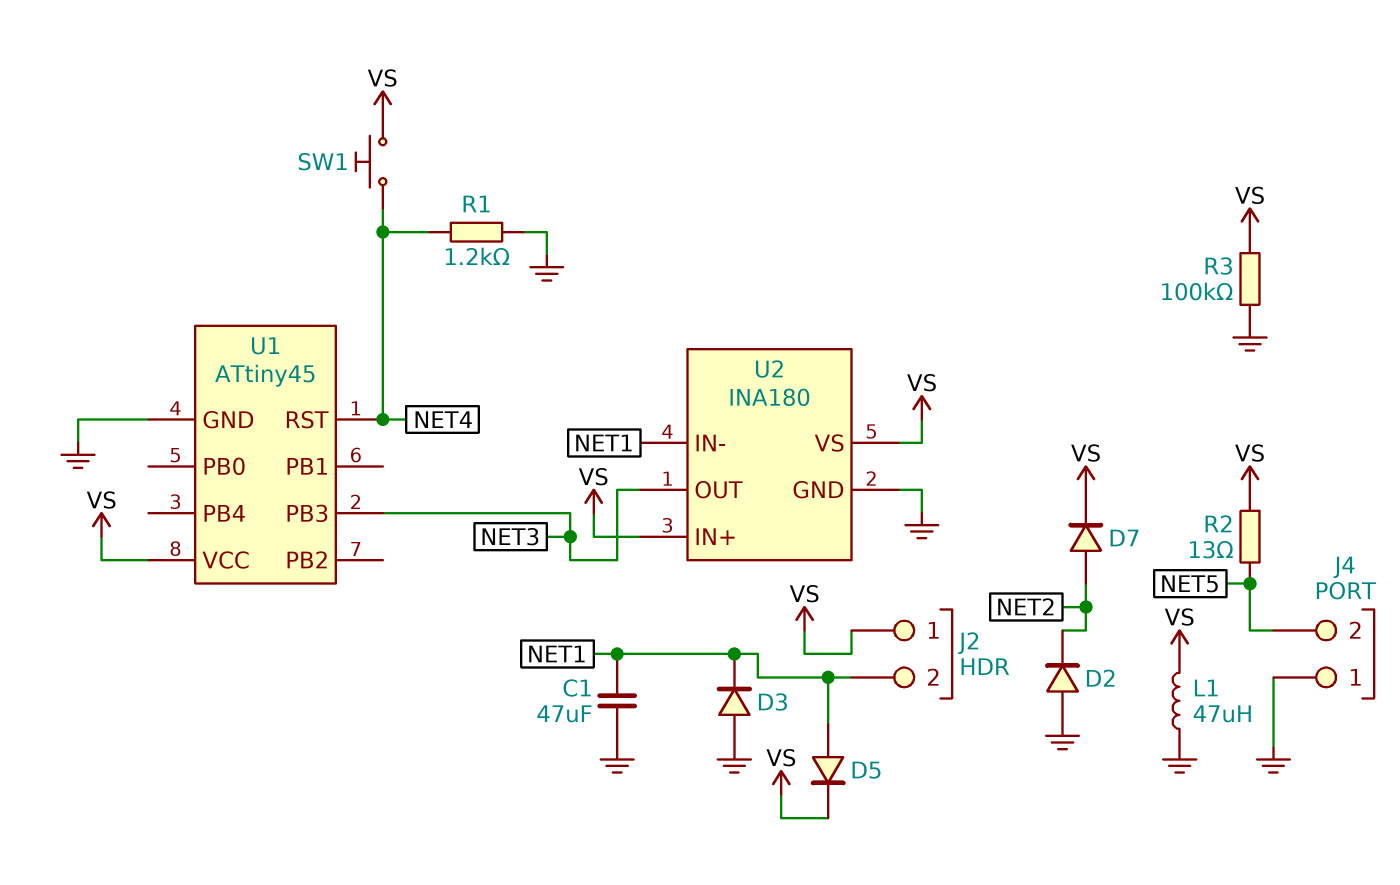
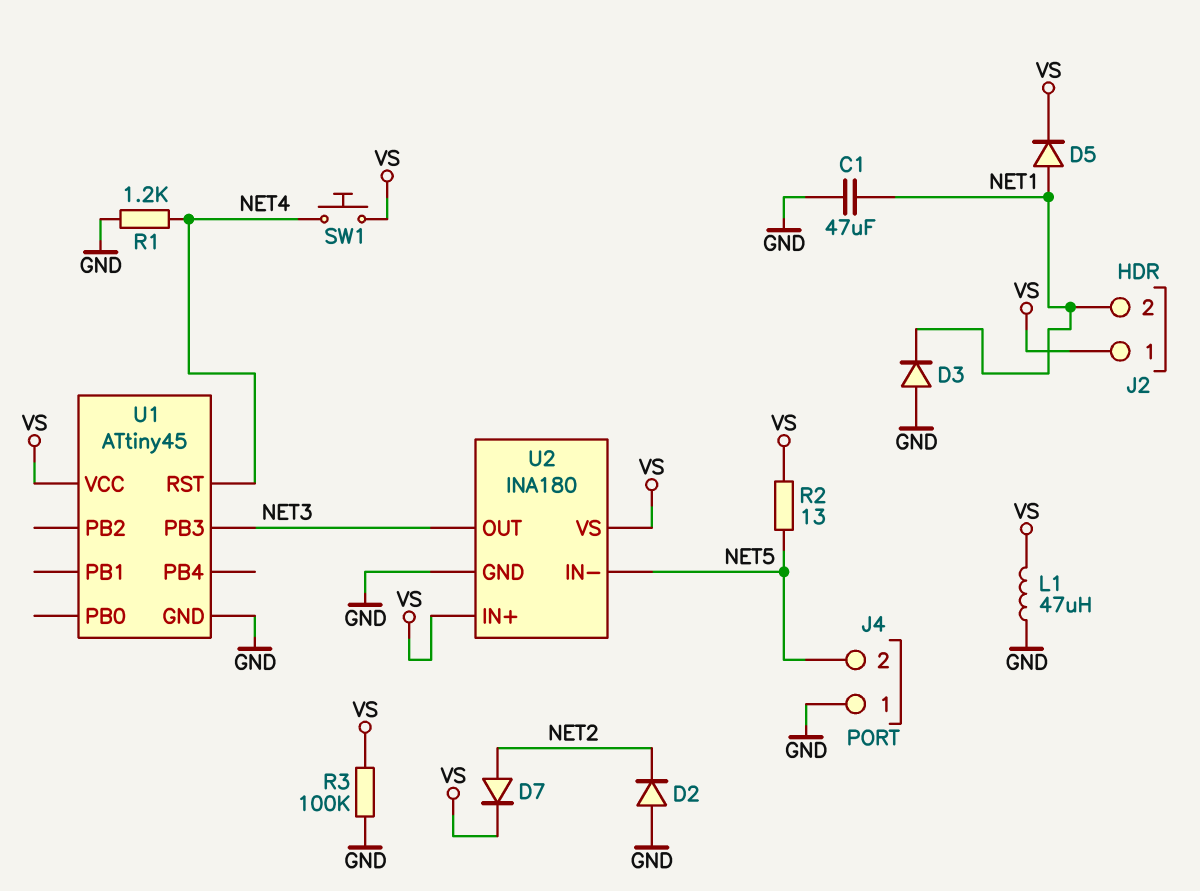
U2 pin IN-: NET1 -> NET5

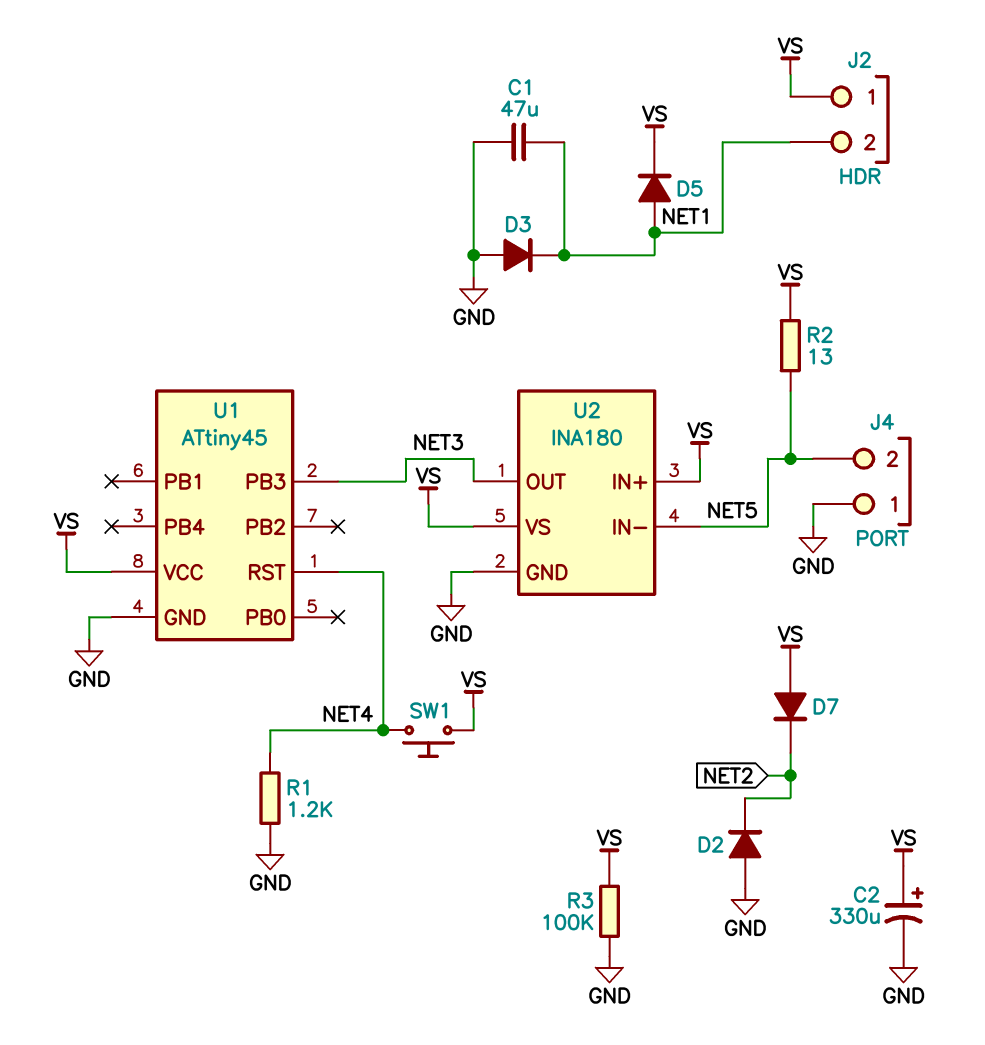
C2: none -> 330uF (plus VS, minus GND)
D7: diode (A NET2, K VS) -> diode (A VS, K NET2)
L1: 47uH (GND, VS) -> none

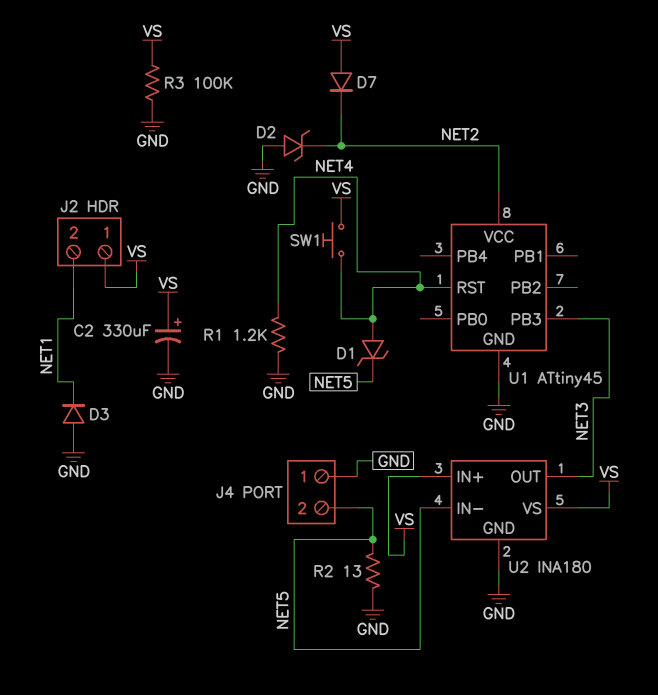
C1: 47uF (GND, NET1) -> none
D1: none -> zener (A NET4, K NET5)
D2: diode (A GND, K NET2) -> zener (A GND, K NET2)
D5: diode (A NET1, K VS) -> none
R2: 13 (NET5, VS) -> 13 (GND, NET5)
U1 pin VCC: VS -> NET2

